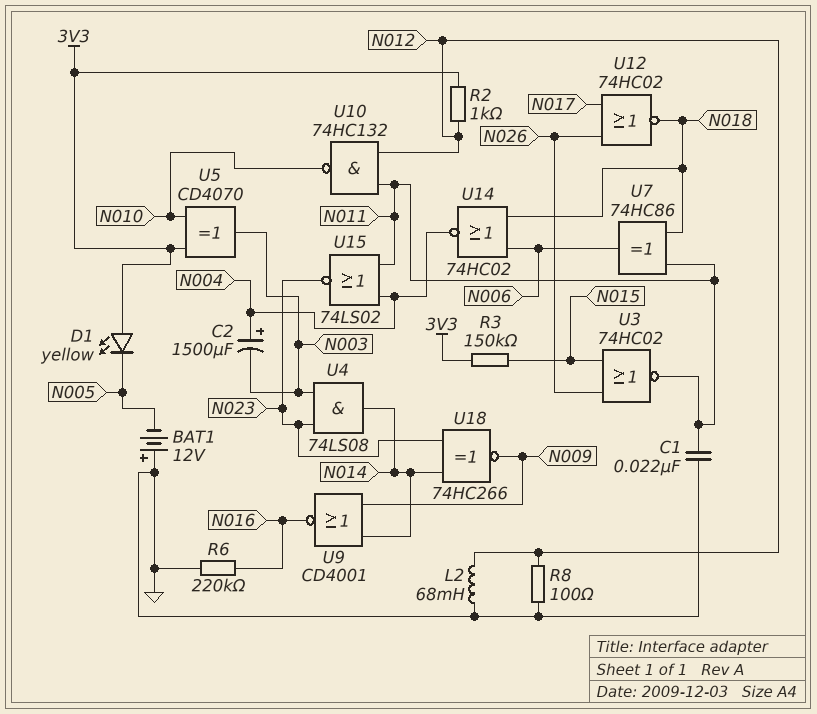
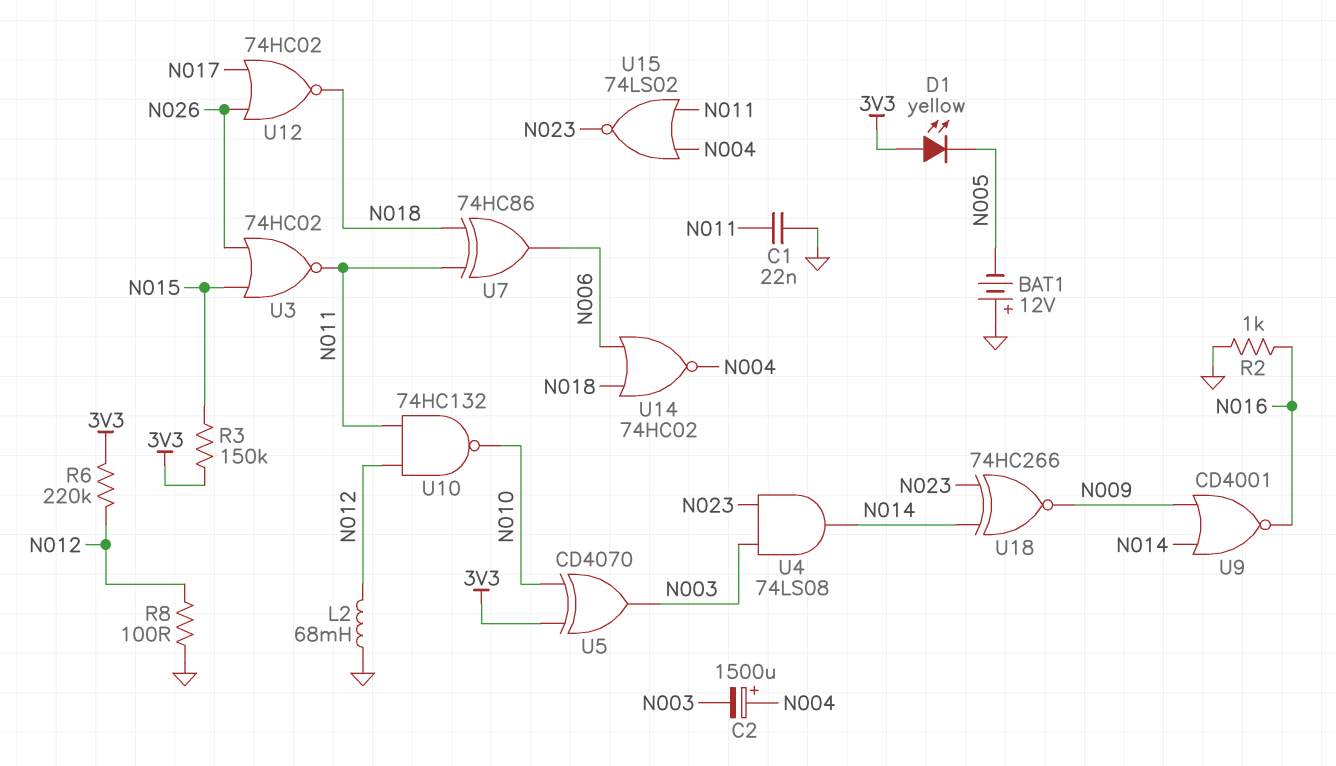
R2: 1k (3V3, N012) -> 1k (GND, N016)
R6: 220k (GND, N016) -> 220k (3V3, N012)

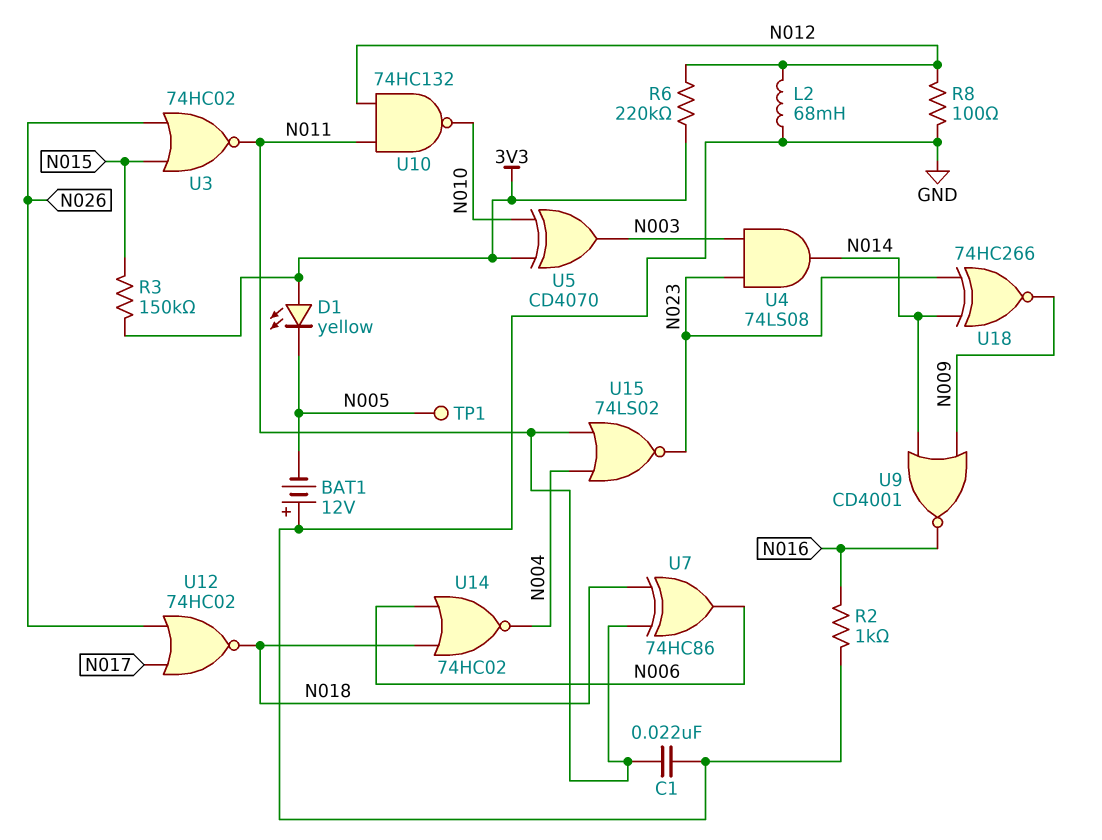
C2: 1500uF (plus N004, minus N003) -> none
TP1: none -> test point (N005)

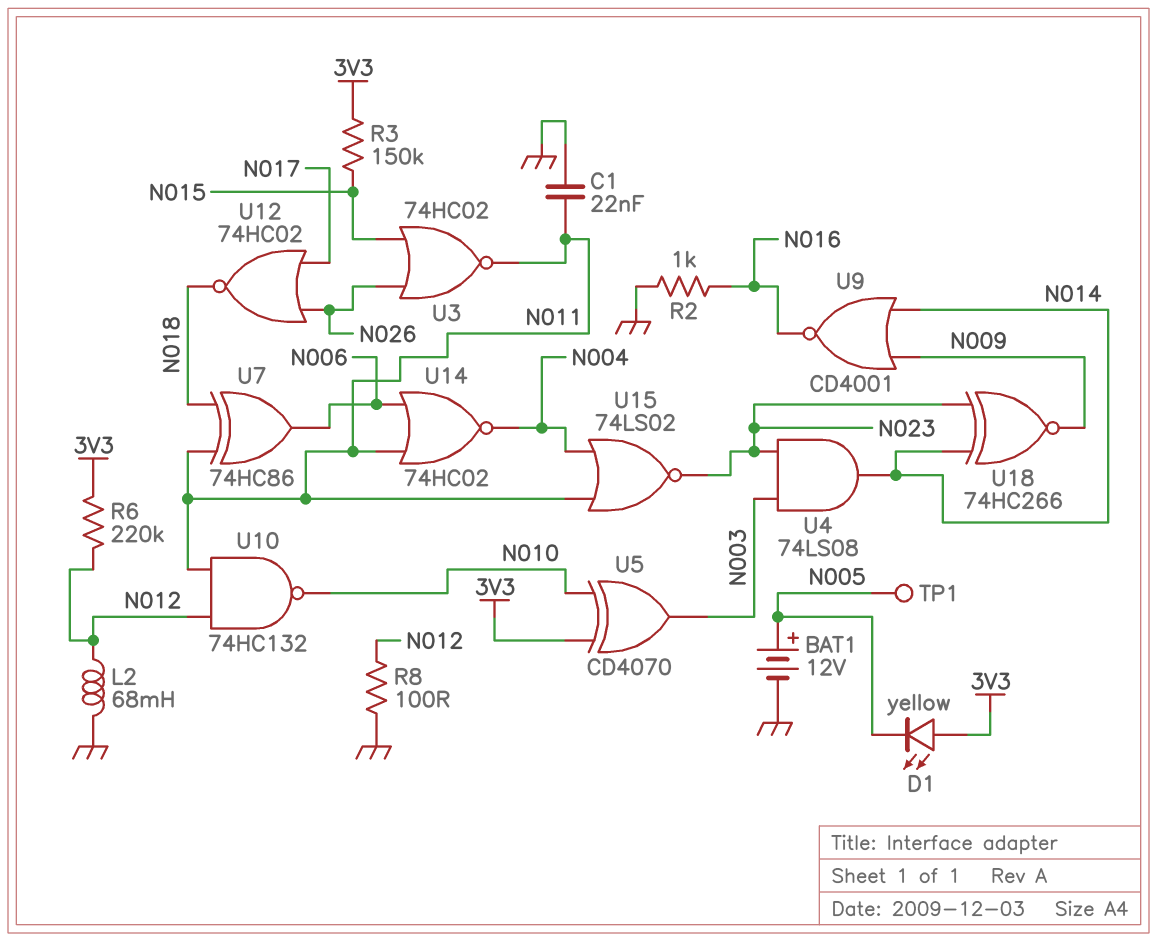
BAT1: 12V (plus GND, minus N005) -> 12V (plus N005, minus GND)
U14: NOR 74HC02 (in N006, in N018, out N004) -> NOR 74HC02 (in N006, in N011, out N004)

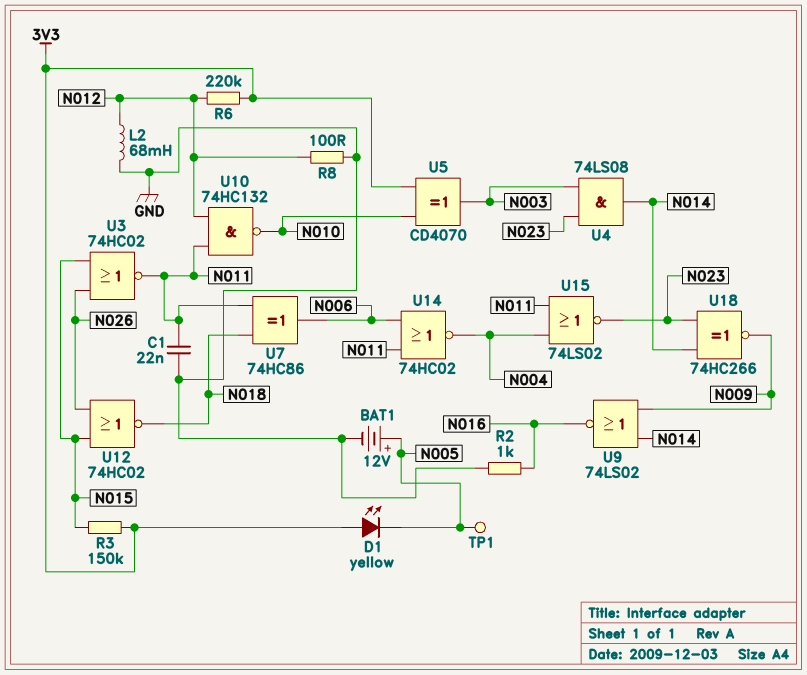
U9: NOR CD4001 (in N009, in N014, out N016) -> NOR 74LS02 (in N009, in N014, out N016)
U12: NOR 74HC02 (in N017, in N026, out N018) -> NOR 74HC02 (in N015, in N026, out N018)

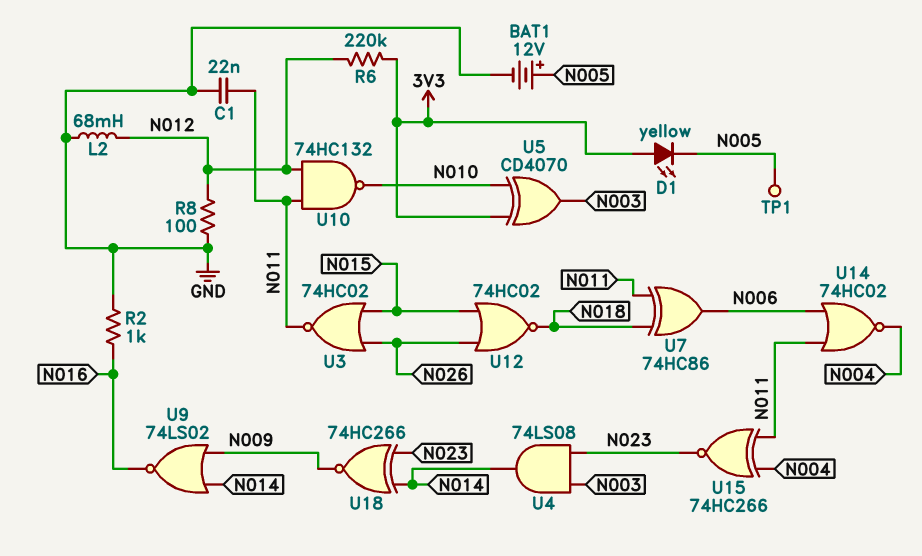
R3: 150k (3V3, N015) -> none
U15: NOR 74LS02 (in N004, in N011, out N023) -> XNOR 74HC266 (in N004, in N011, out N023)

